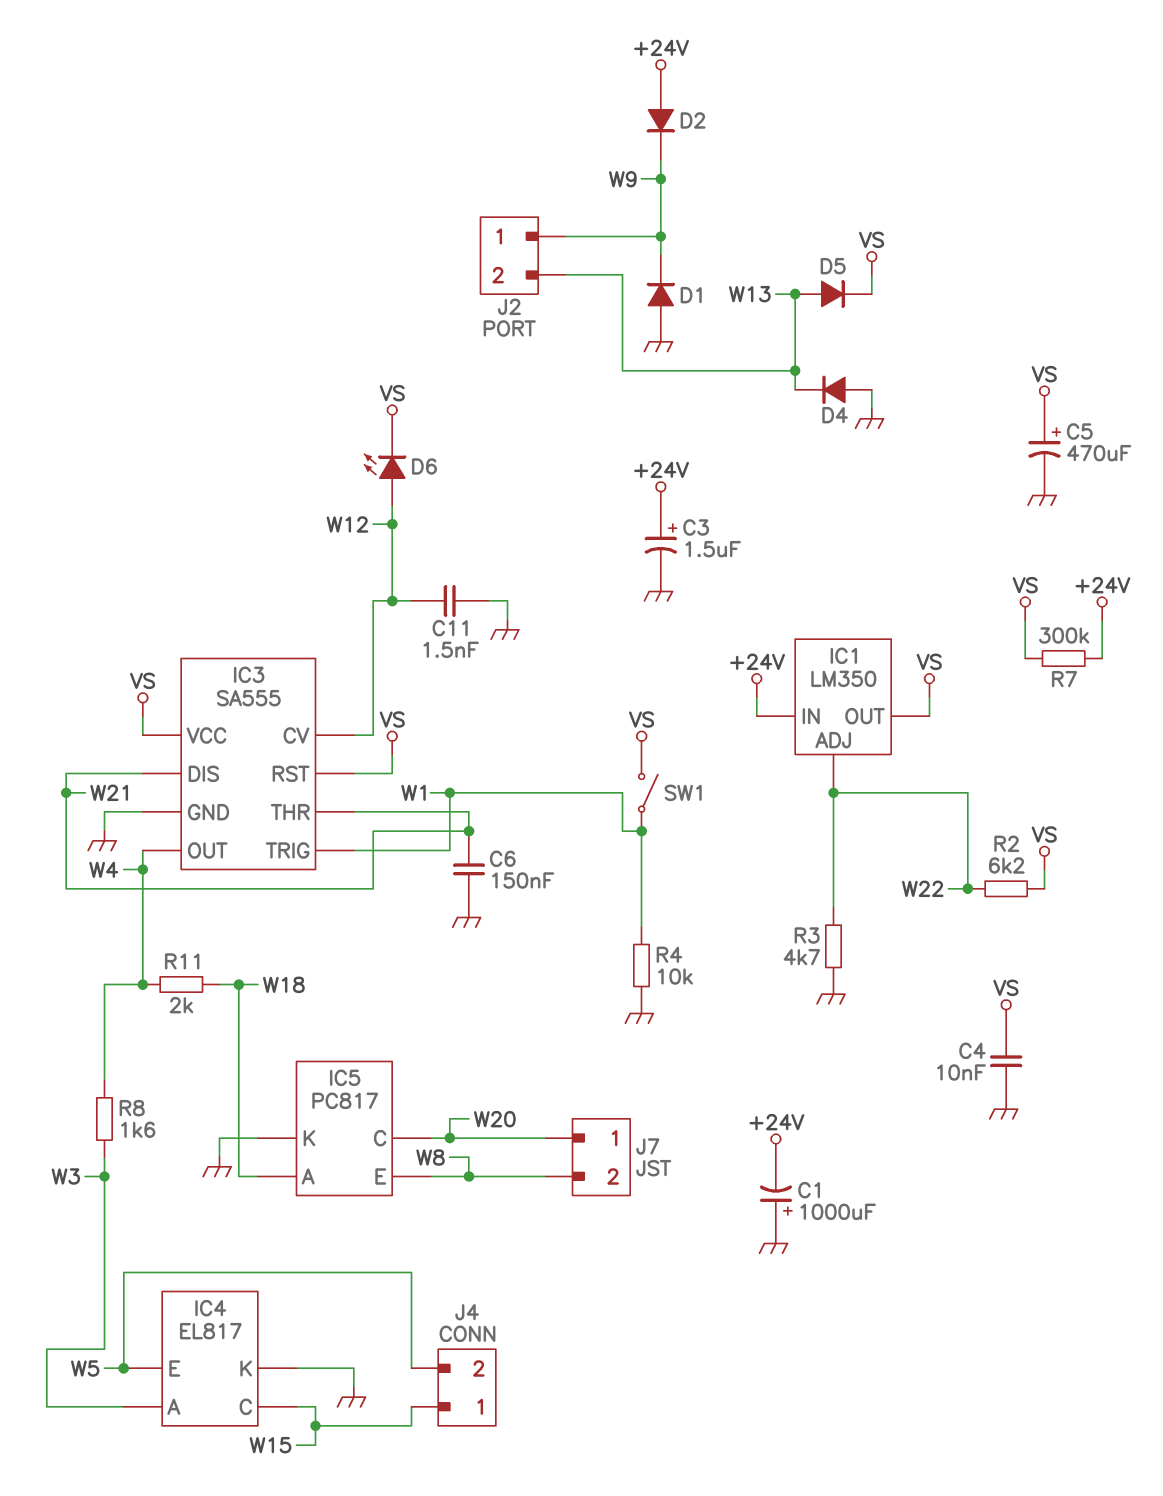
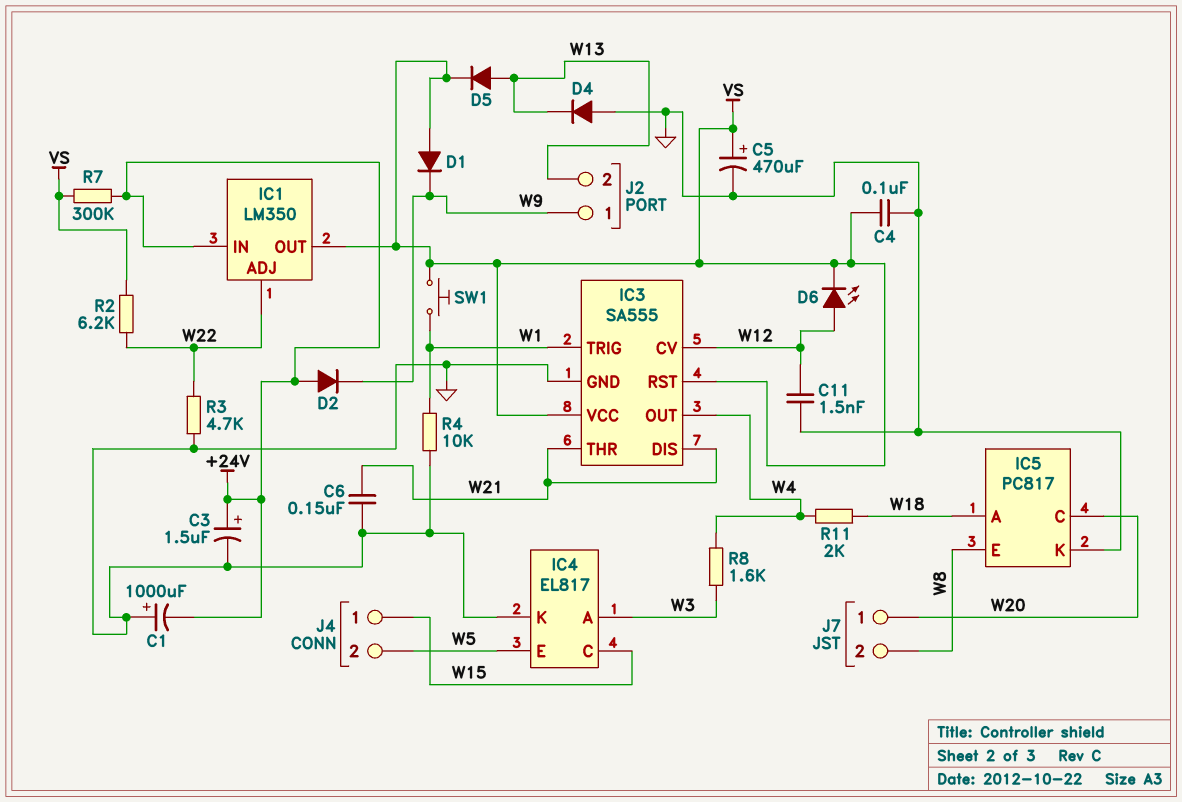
C4: 10nF (GND, VS) -> 100nF (GND, VS)
D1: diode (A GND, K W9) -> diode (A VS, K W9)
SW1: switch (VS, W1) -> button (VS, W1)

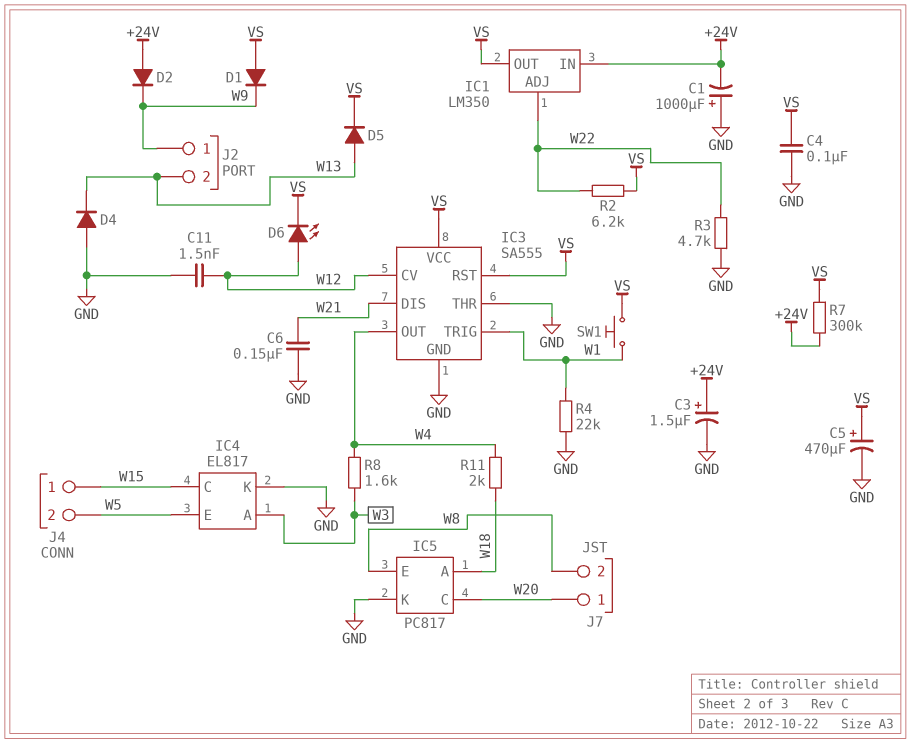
IC3 pin THR: W21 -> GND
R4: 10k (GND, W1) -> 22k (GND, W1)

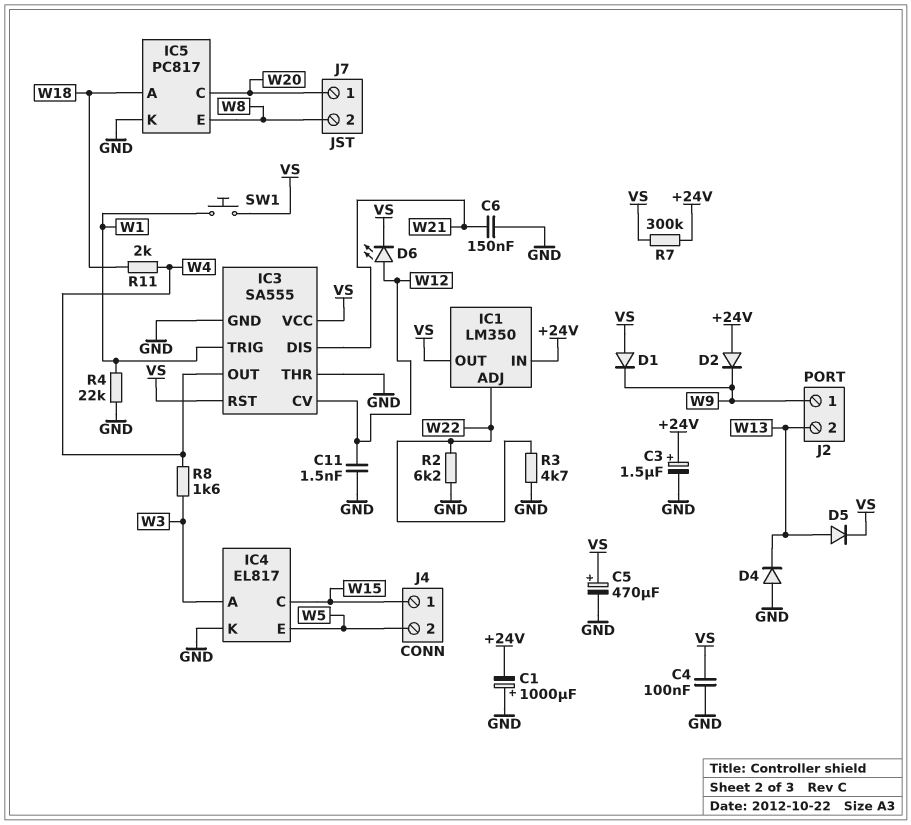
R2: 6.2k (VS, W22) -> 6.2k (GND, W22)

